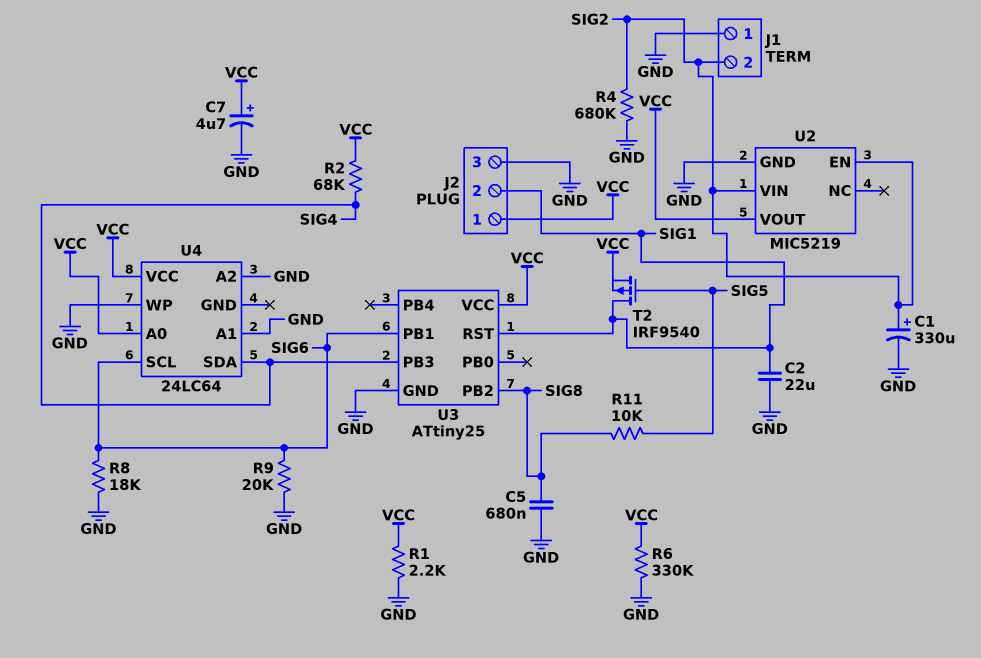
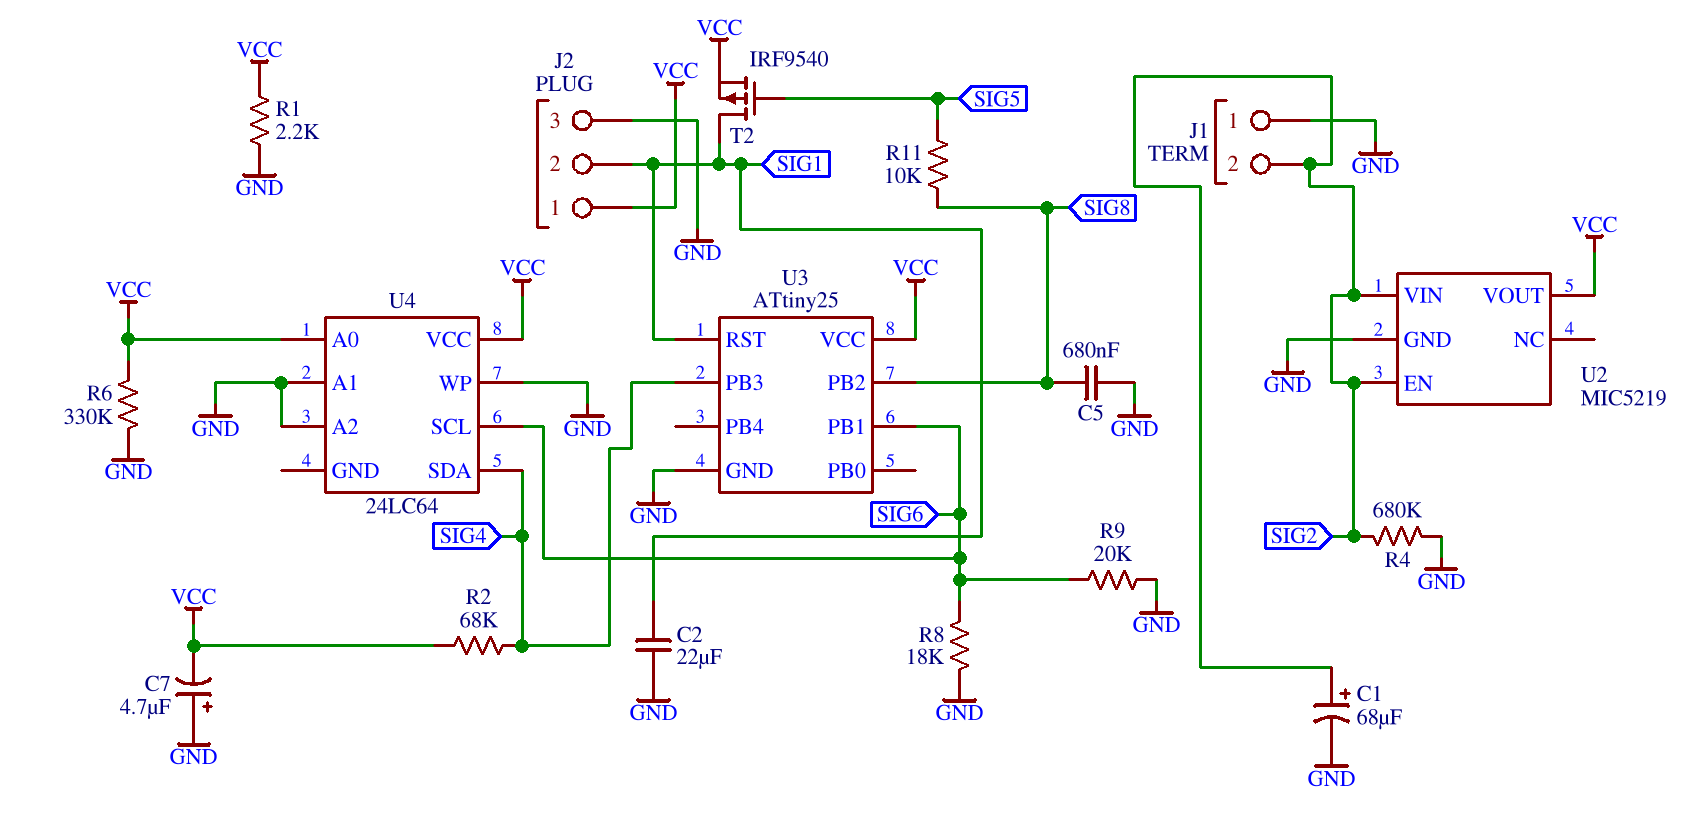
C1: 330uF (plus SIG2, minus GND) -> 68uF (plus SIG2, minus GND)
C7: 4.7uF (plus VCC, minus GND) -> 4.7uF (plus GND, minus VCC)

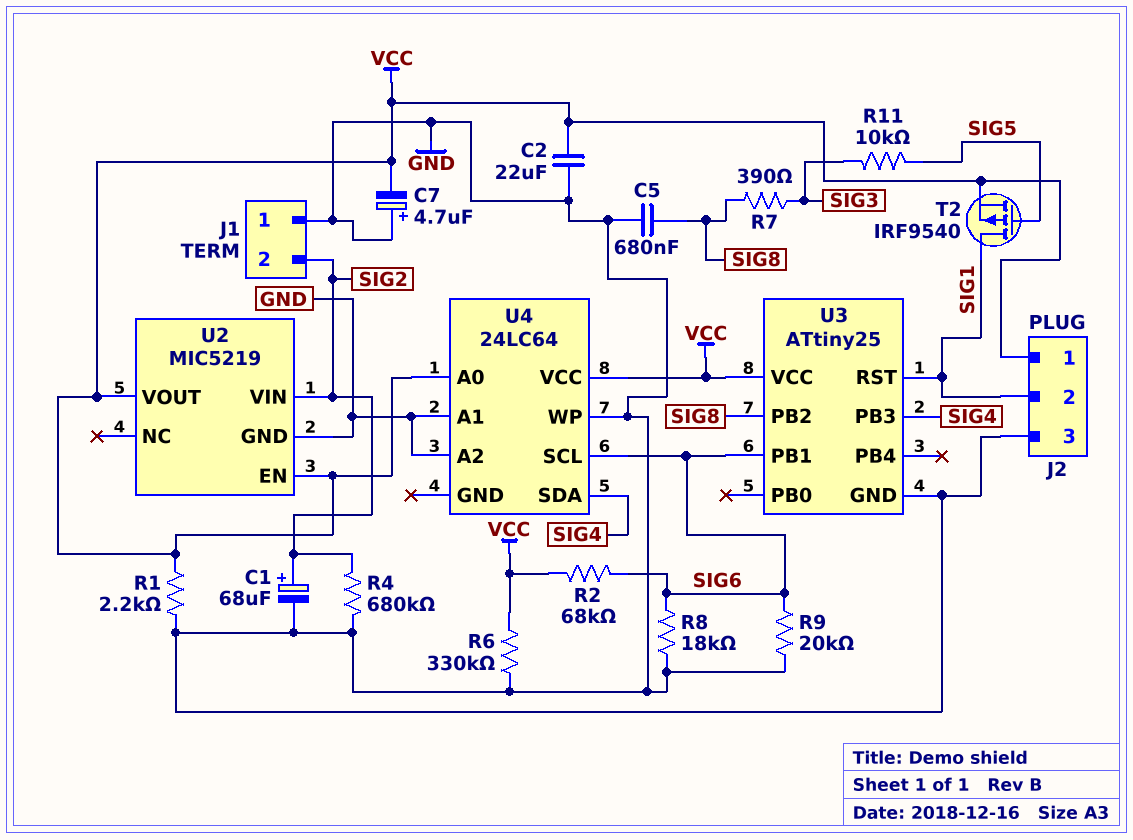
C2: 22uF (GND, SIG1) -> 22uF (GND, VCC)
R2: 68k (SIG4, VCC) -> 68k (SIG6, VCC)
R7: none -> 390 (SIG3, SIG8)
R11: 10k (SIG5, SIG8) -> 10k (SIG3, SIG5)
U2 pin EN: SIG2 -> VCC

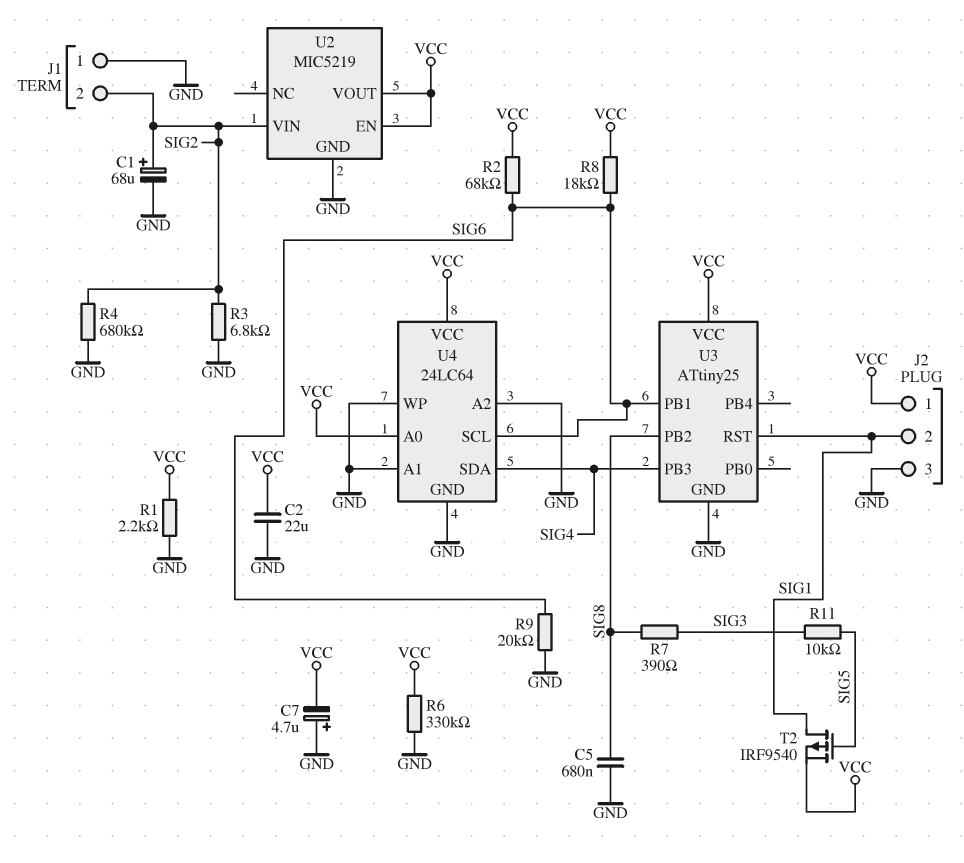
R3: none -> 6.8k (GND, SIG2)
R8: 18k (GND, SIG6) -> 18k (SIG6, VCC)
U4 pin GND: none -> GND

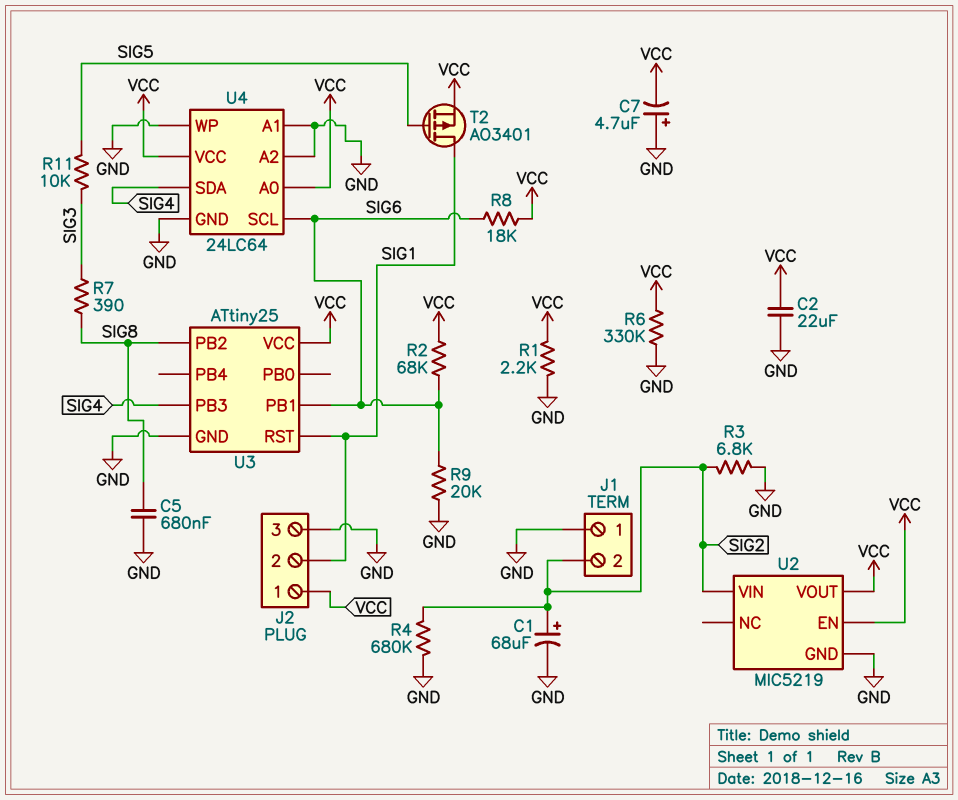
T2: PMOS IRF9540 (G SIG5, D SIG1, S VCC) -> PMOS AO3401 (G SIG5, D SIG1, S VCC)

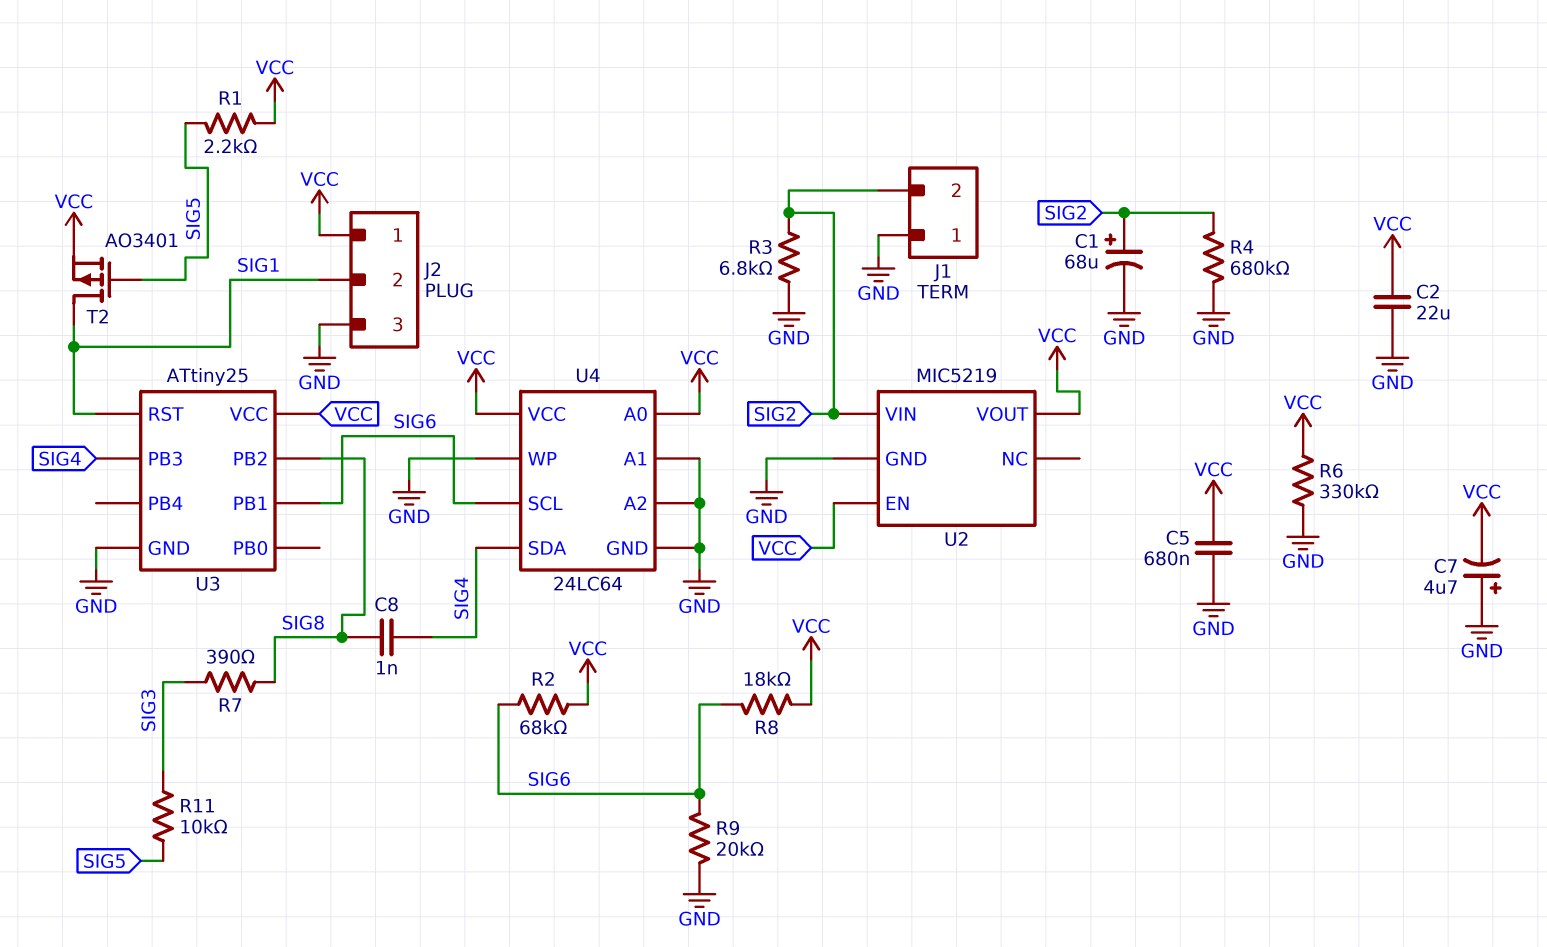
C5: 680nF (GND, SIG8) -> 680nF (GND, VCC)
C8: none -> 1nF (SIG4, SIG8)
R1: 2.2k (GND, VCC) -> 2.2k (SIG5, VCC)

